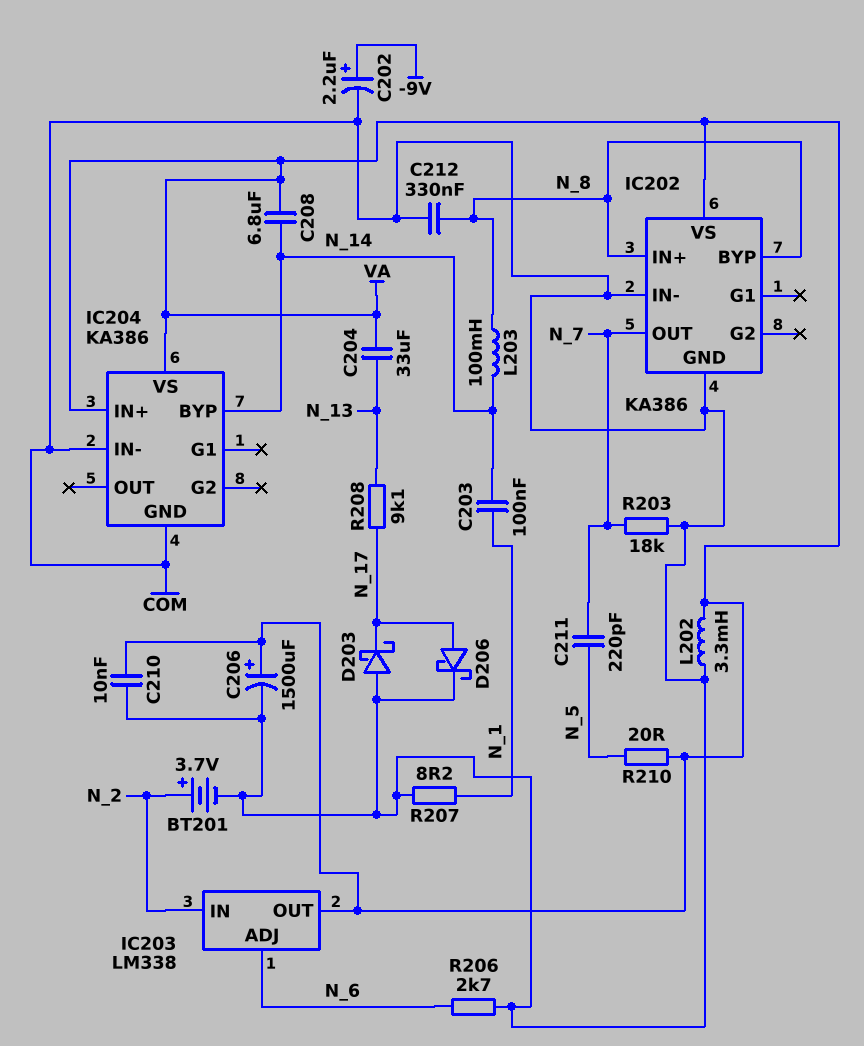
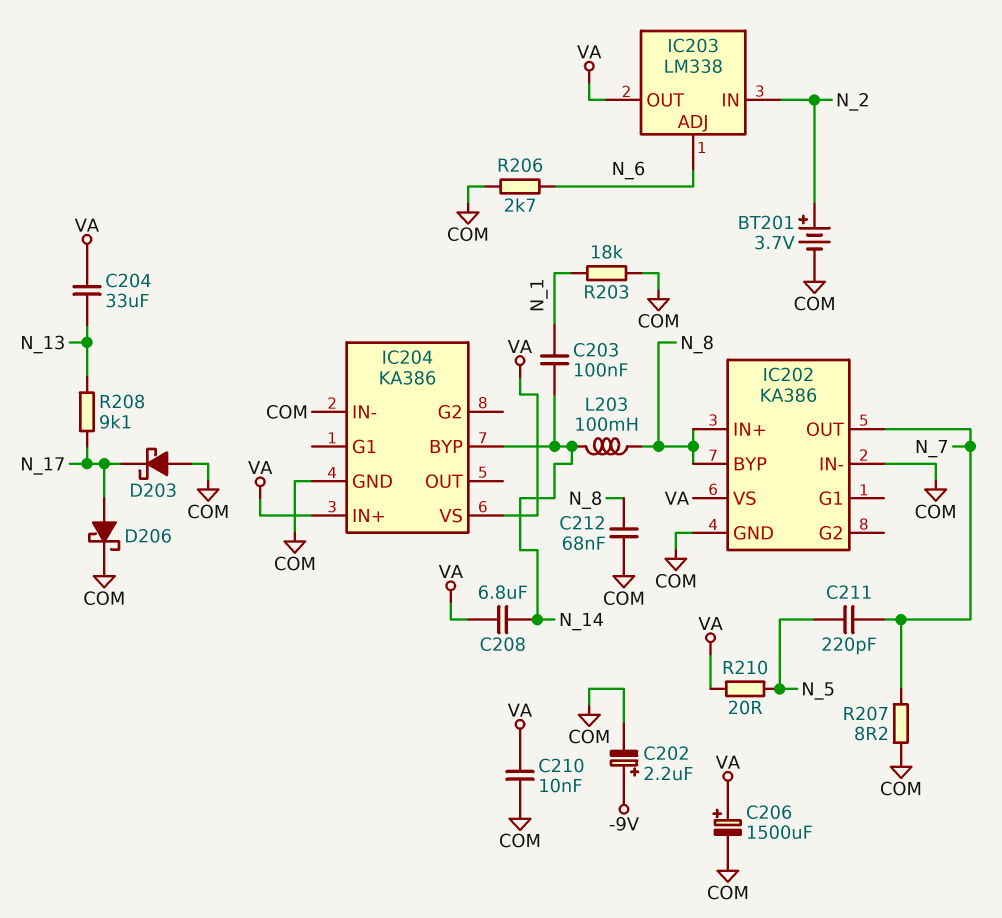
C212: 330nF (COM, N_8) -> 68nF (COM, N_8)
L202: 3.3mH (COM, VA) -> none
R203: 18k (COM, N_7) -> 18k (COM, N_1)
R207: 8.2 (COM, N_1) -> 8.2 (COM, N_7)

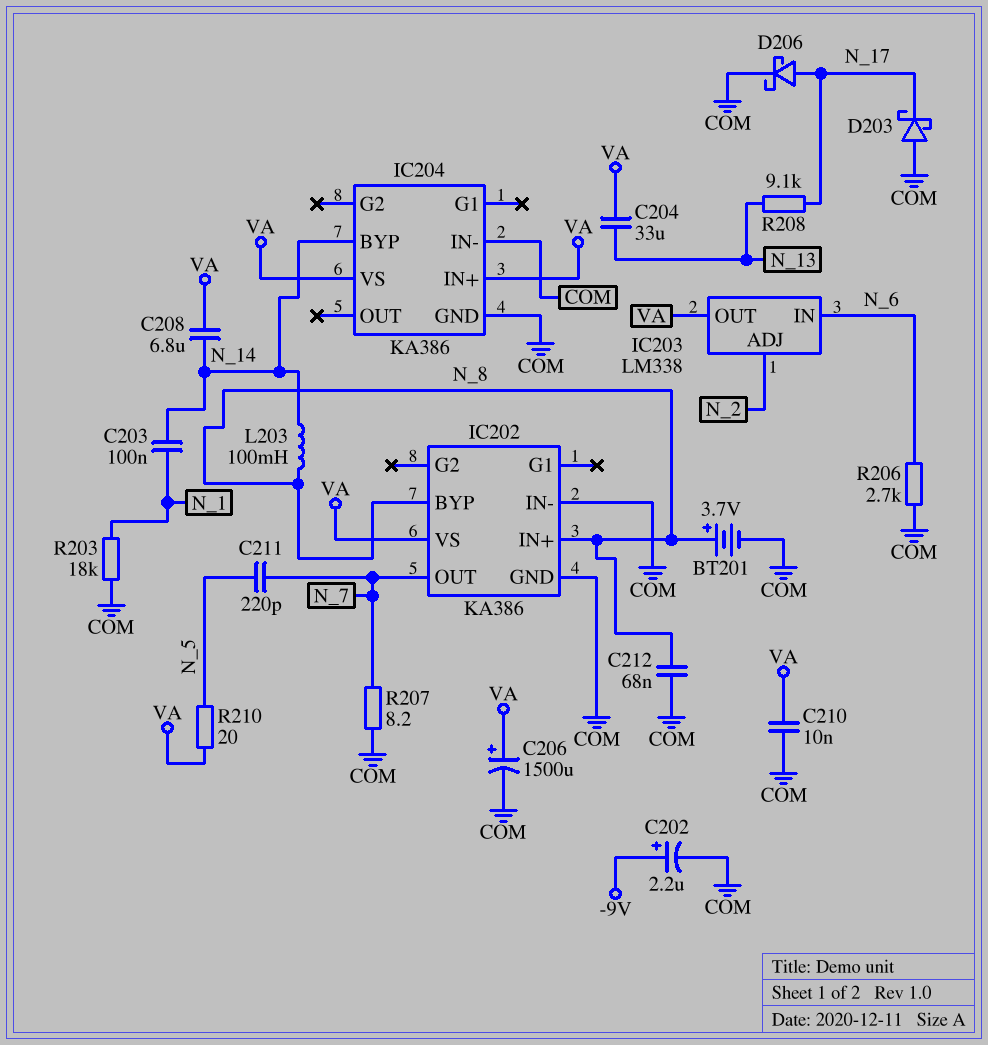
BT201: 3.7V (plus N_2, minus COM) -> 3.7V (plus N_8, minus COM)
IC203 pin ADJ: N_6 -> N_2
IC203 pin IN: N_2 -> N_6

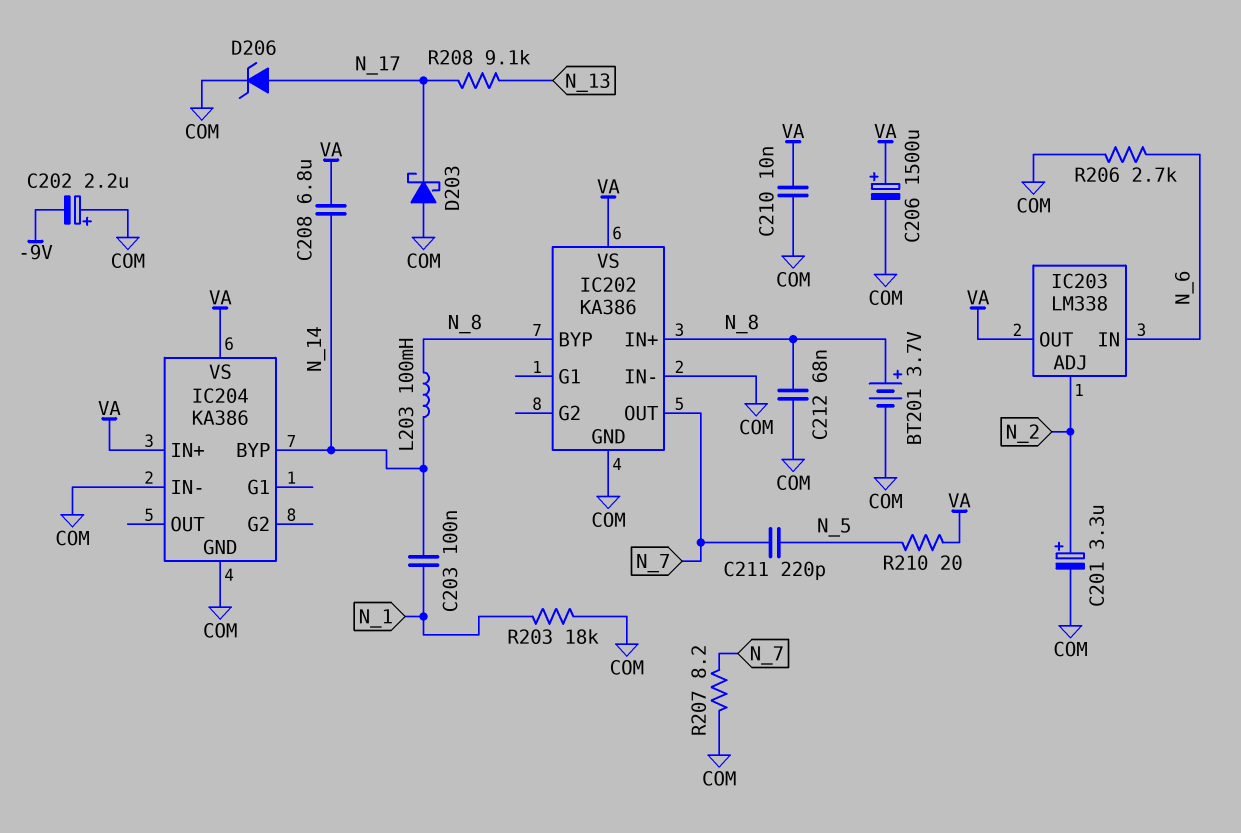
C201: none -> 3.3uF (plus N_2, minus COM)
C202: 2.2uF (plus -9V, minus COM) -> 2.2uF (plus COM, minus -9V)
C204: 33uF (N_13, VA) -> none
D206: schottky (A N_17, K COM) -> zener (A N_17, K COM)

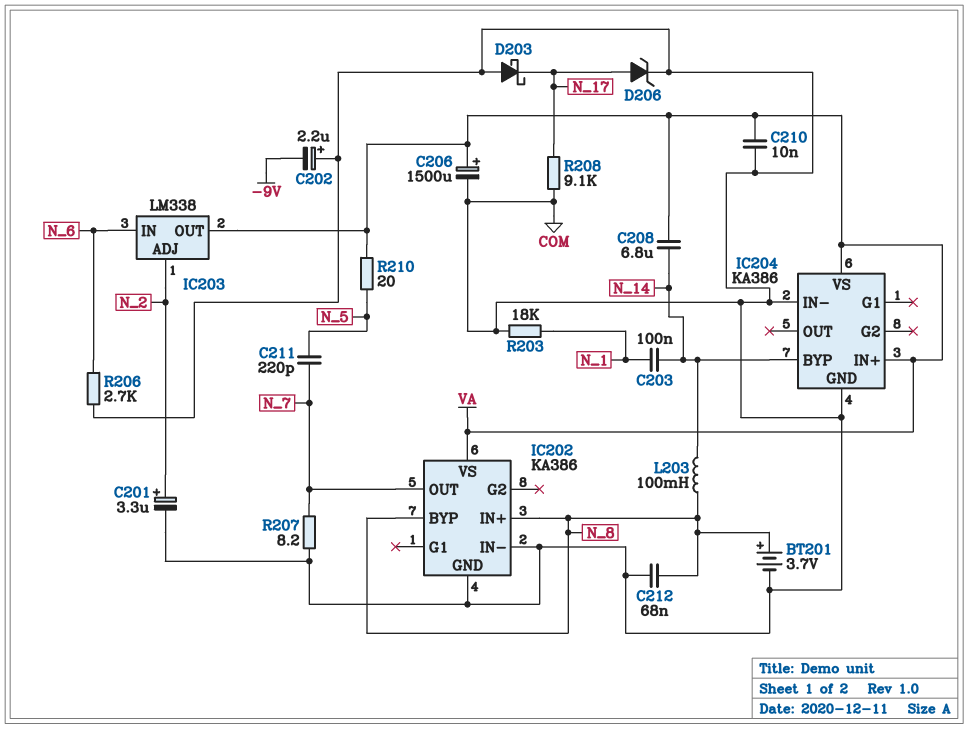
R208: 9.1k (N_13, N_17) -> 9.1k (COM, N_17)

